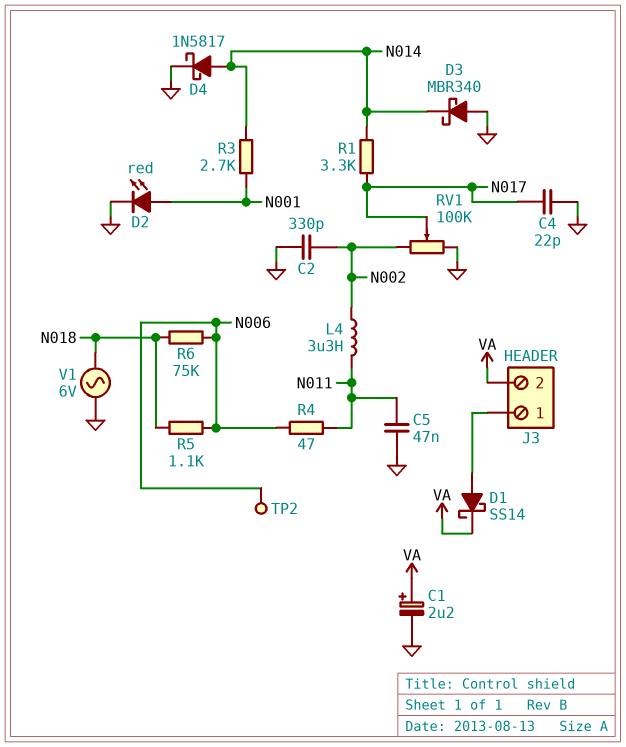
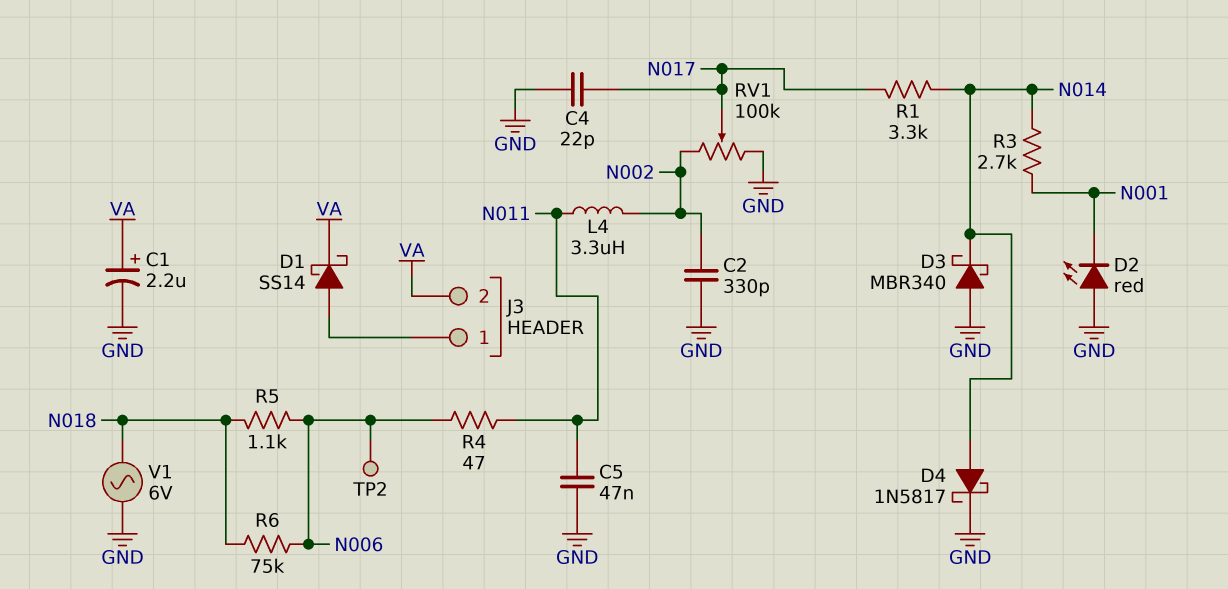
D2: LED red (A N001, K GND) -> LED red (A GND, K N001)

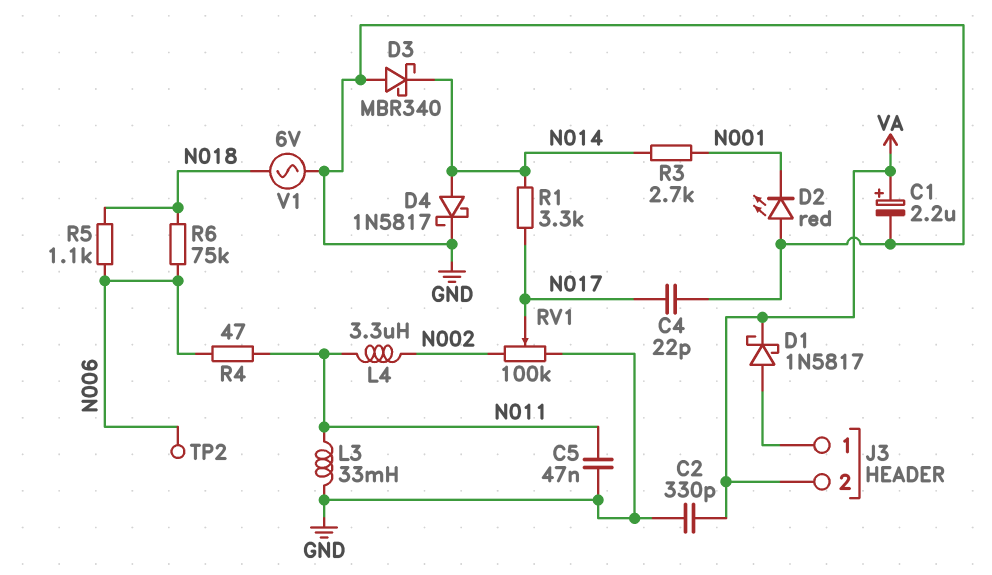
C2: 330pF (GND, N002) -> 330pF (GND, VA)
D1: schottky SS14 (A J3/1, K VA) -> schottky 1N5817 (A J3/1, K VA)
L3: none -> 33mH (GND, N011)

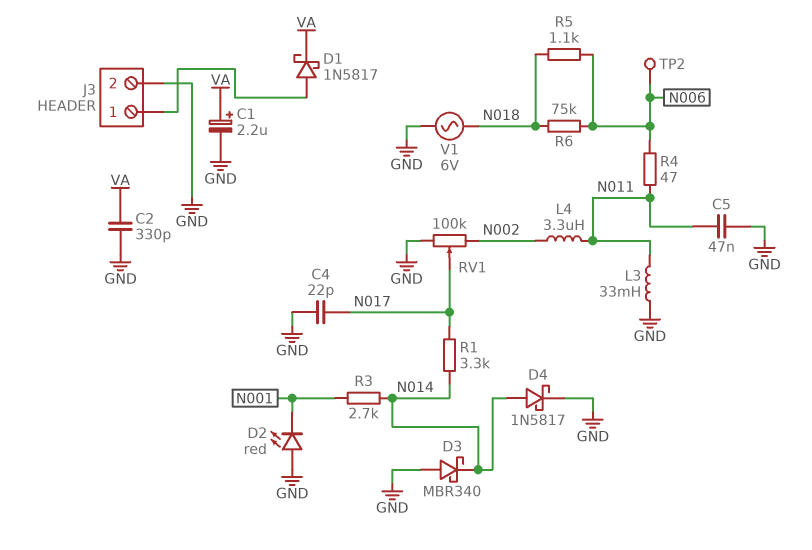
J3 pin 2: VA -> GND

